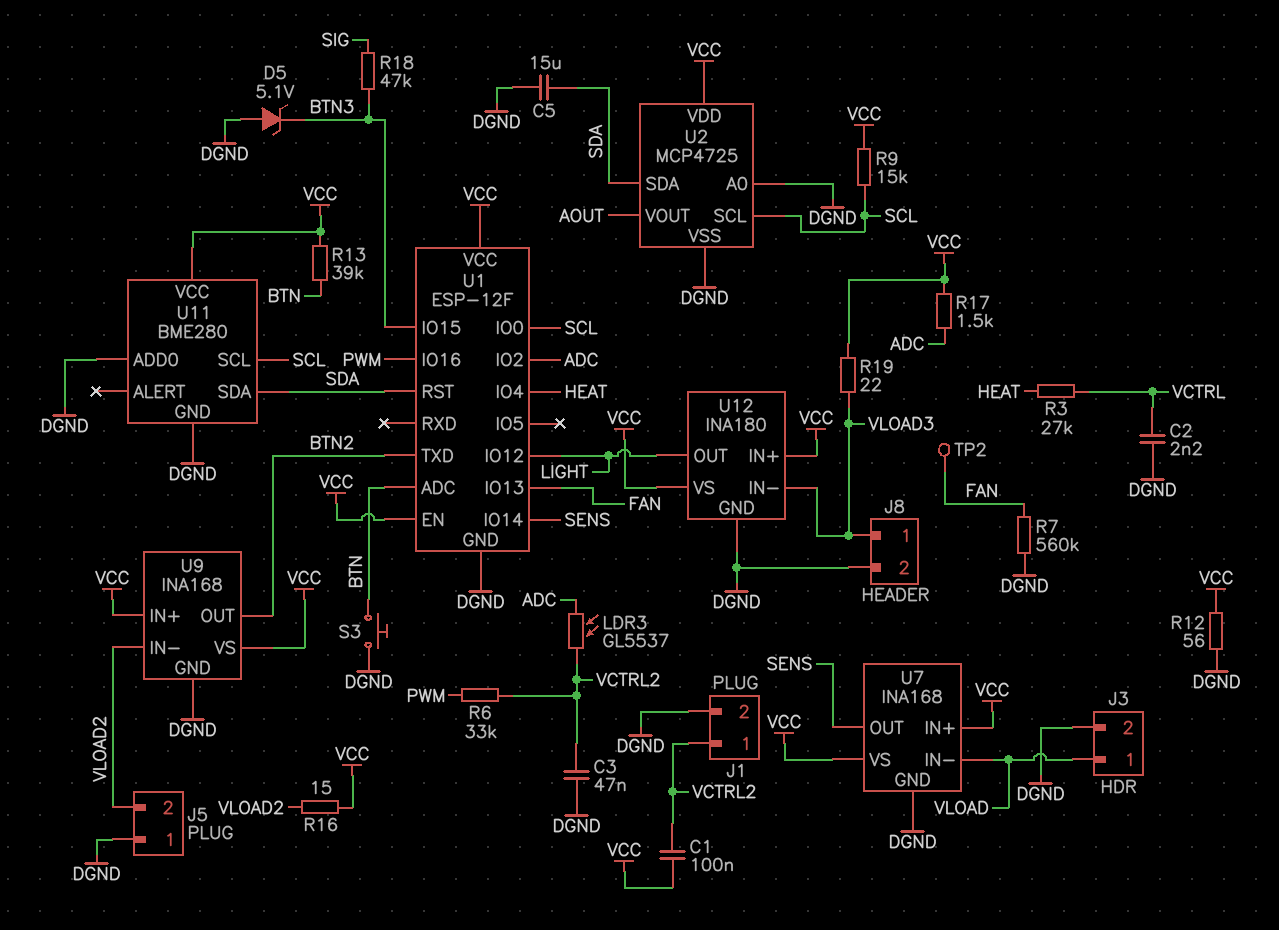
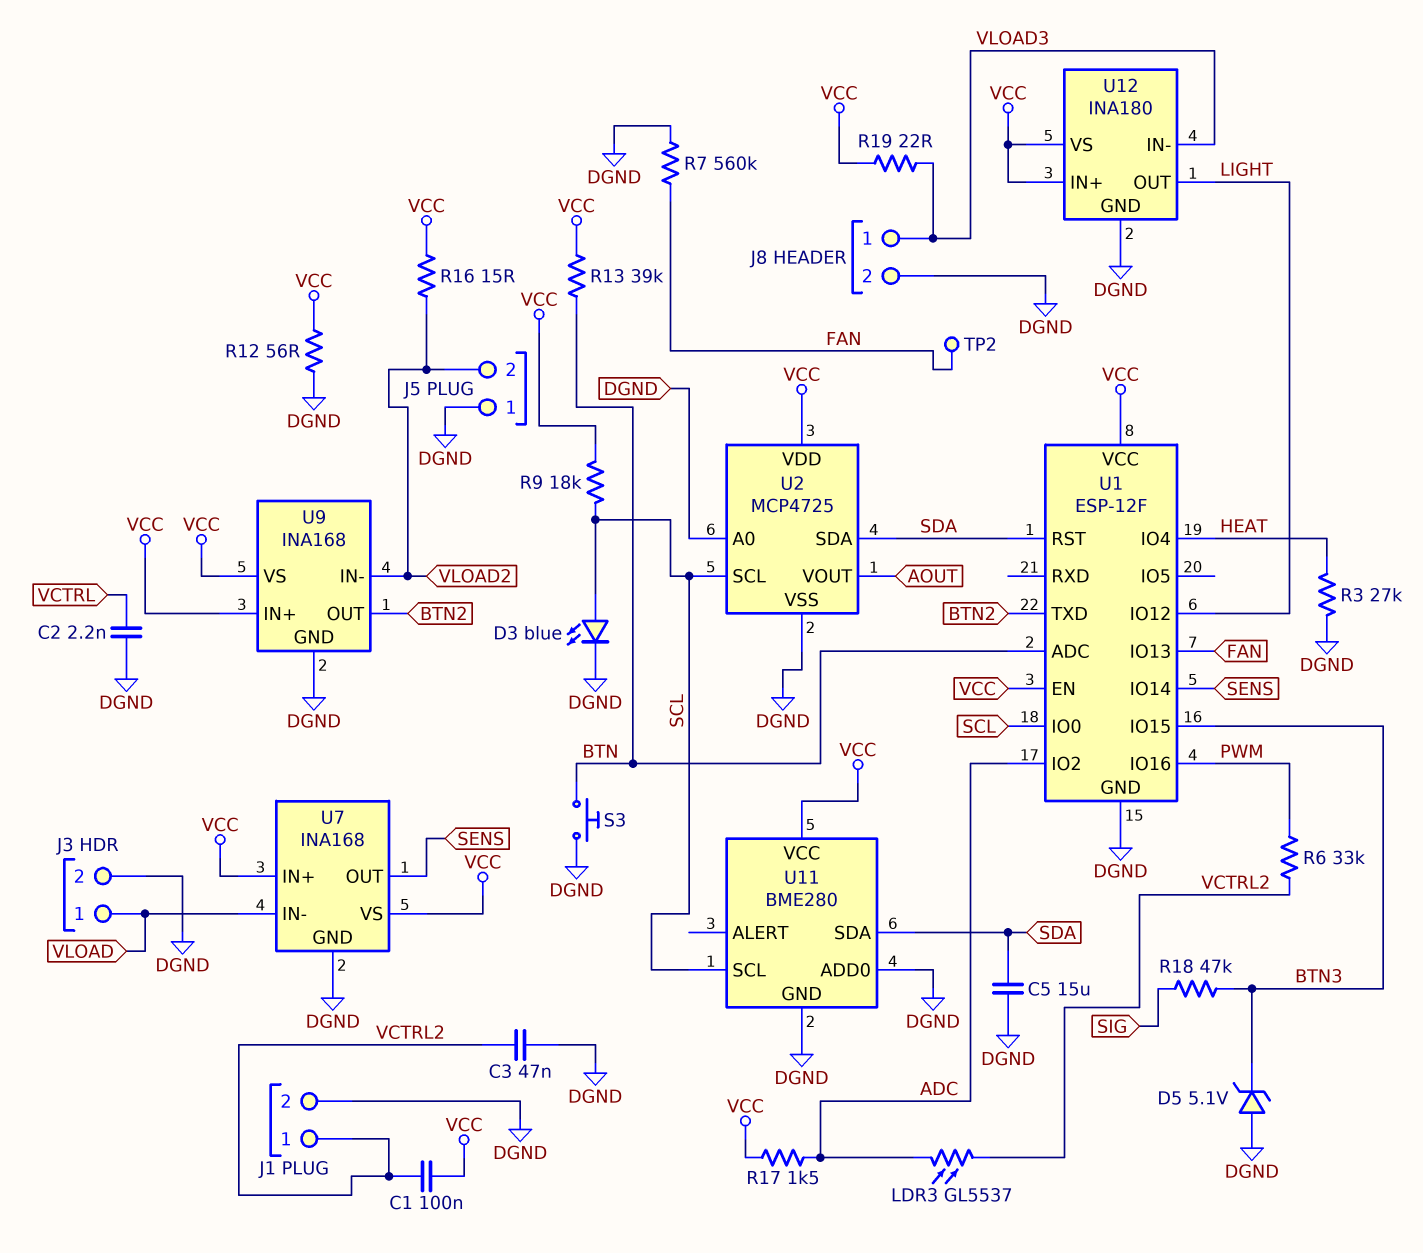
D3: none -> LED blue (A SCL, K DGND)
R3: 27k (HEAT, VCTRL) -> 27k (DGND, HEAT)
R9: 15k (SCL, VCC) -> 18k (SCL, VCC)

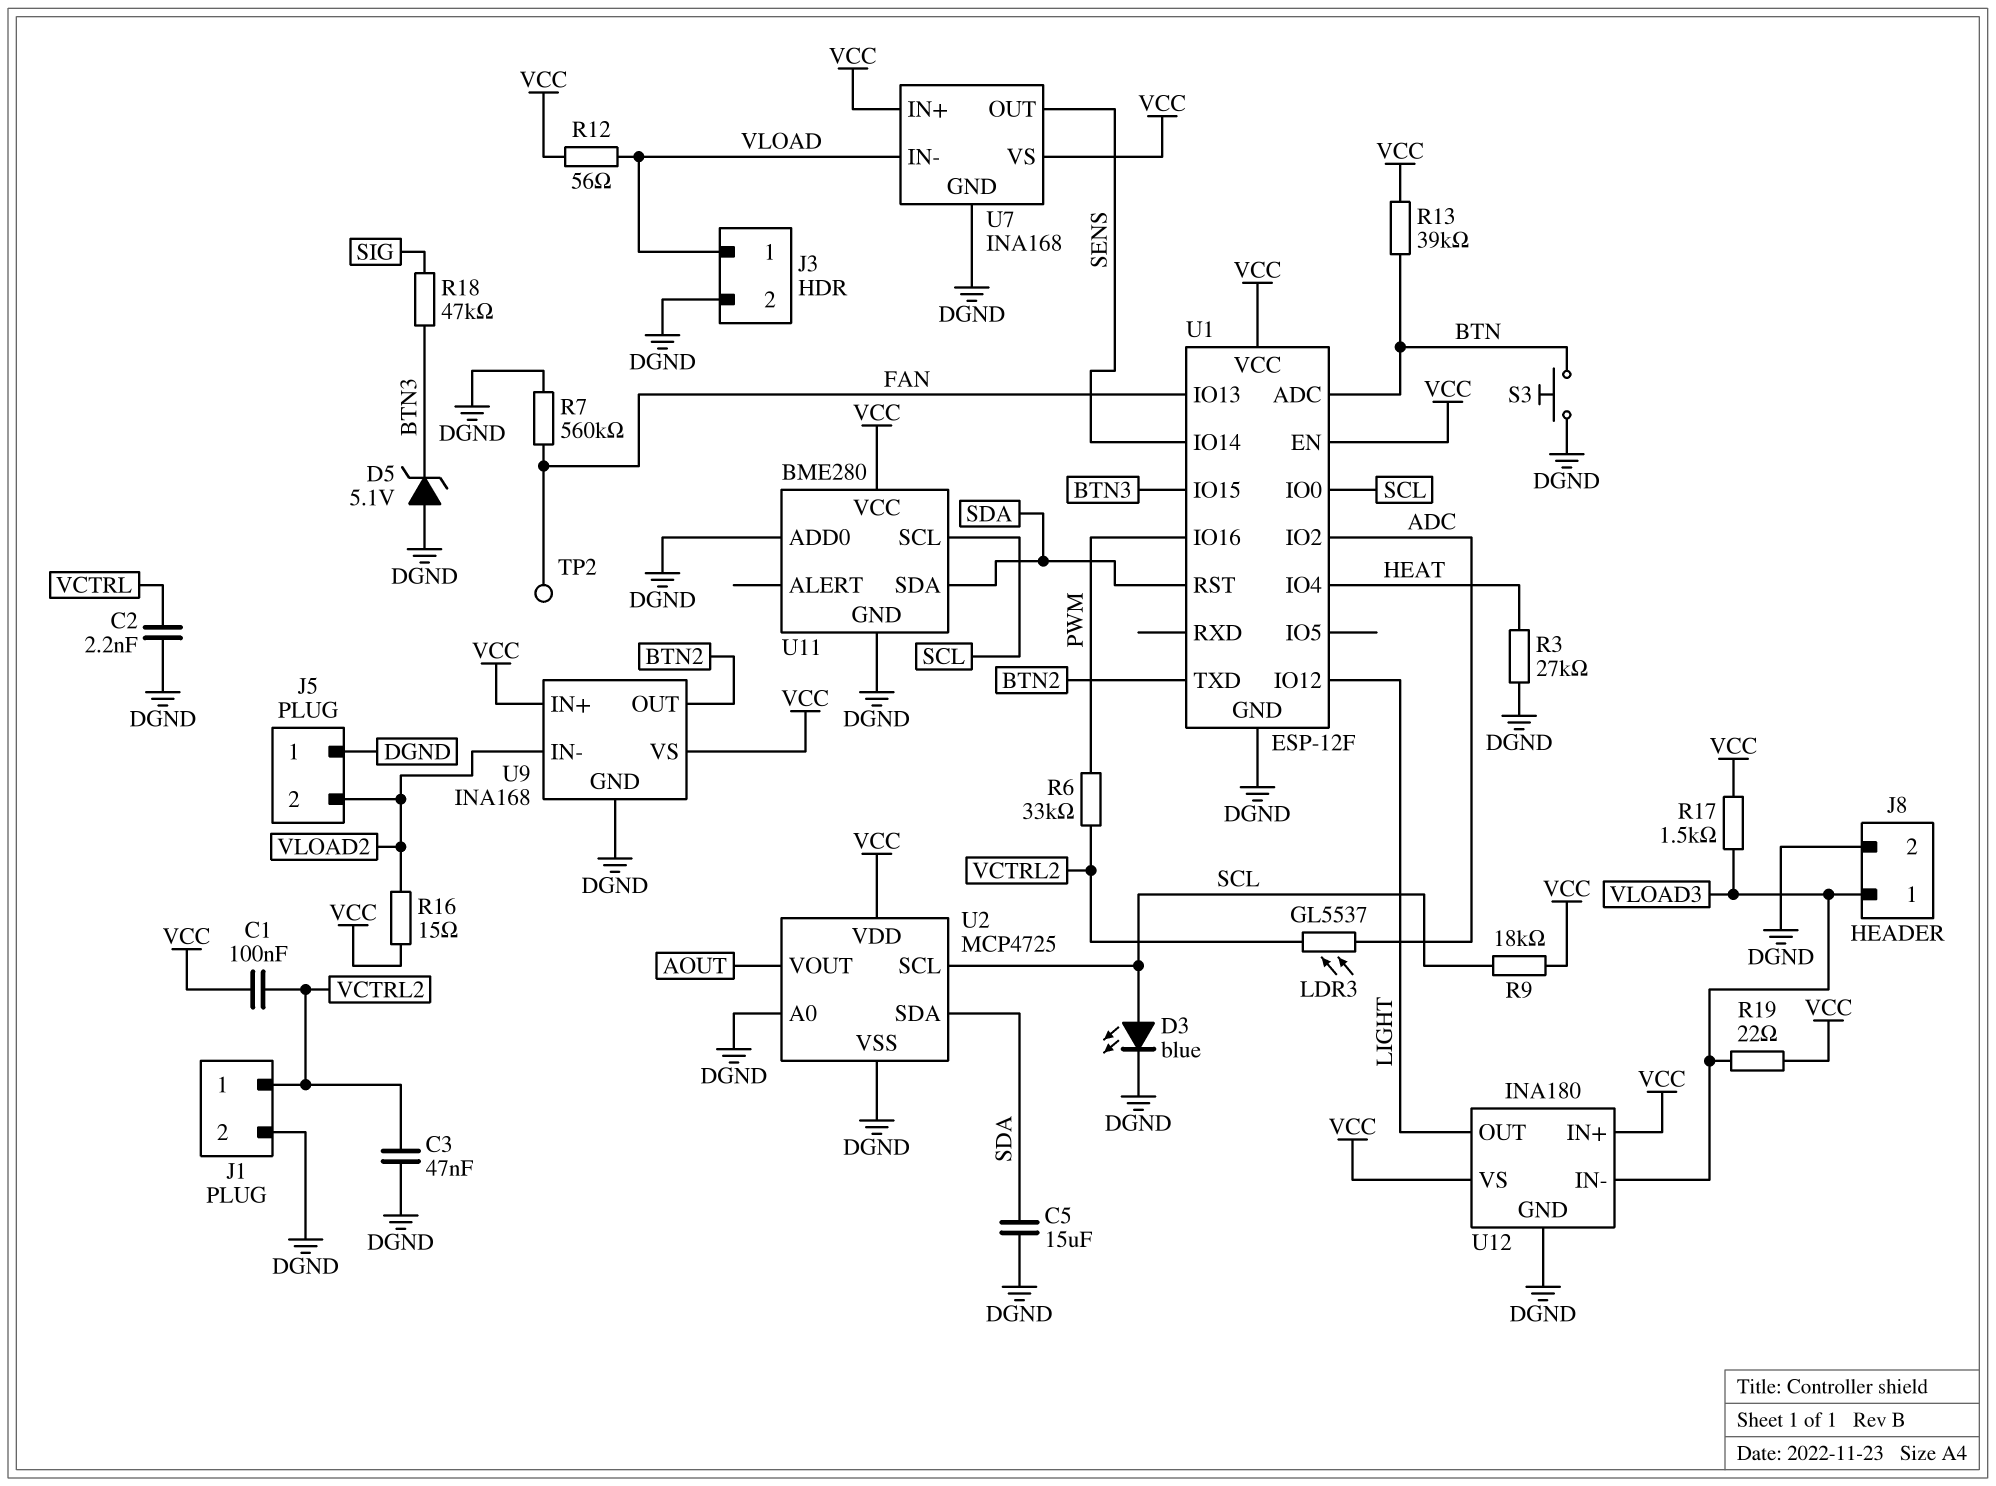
R12: 56 (DGND, VCC) -> 56 (VCC, VLOAD)
R17: 1.5k (ADC, VCC) -> 1.5k (VCC, VLOAD3)

